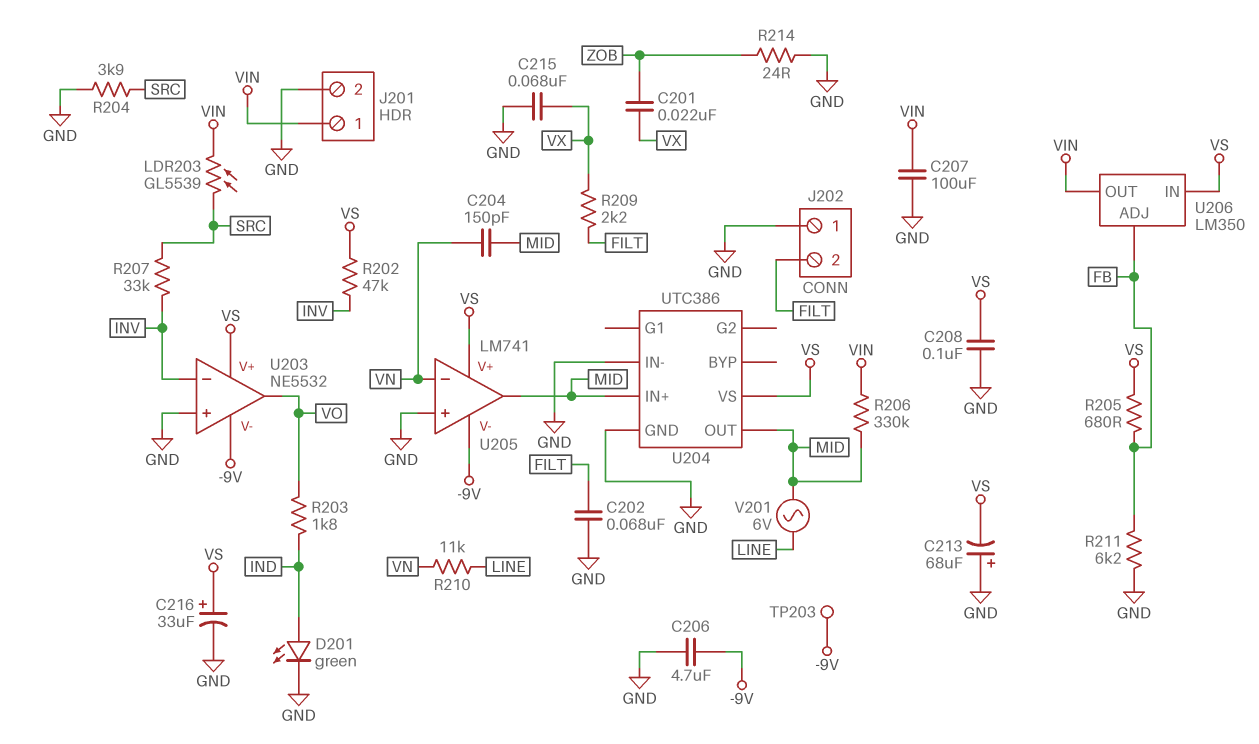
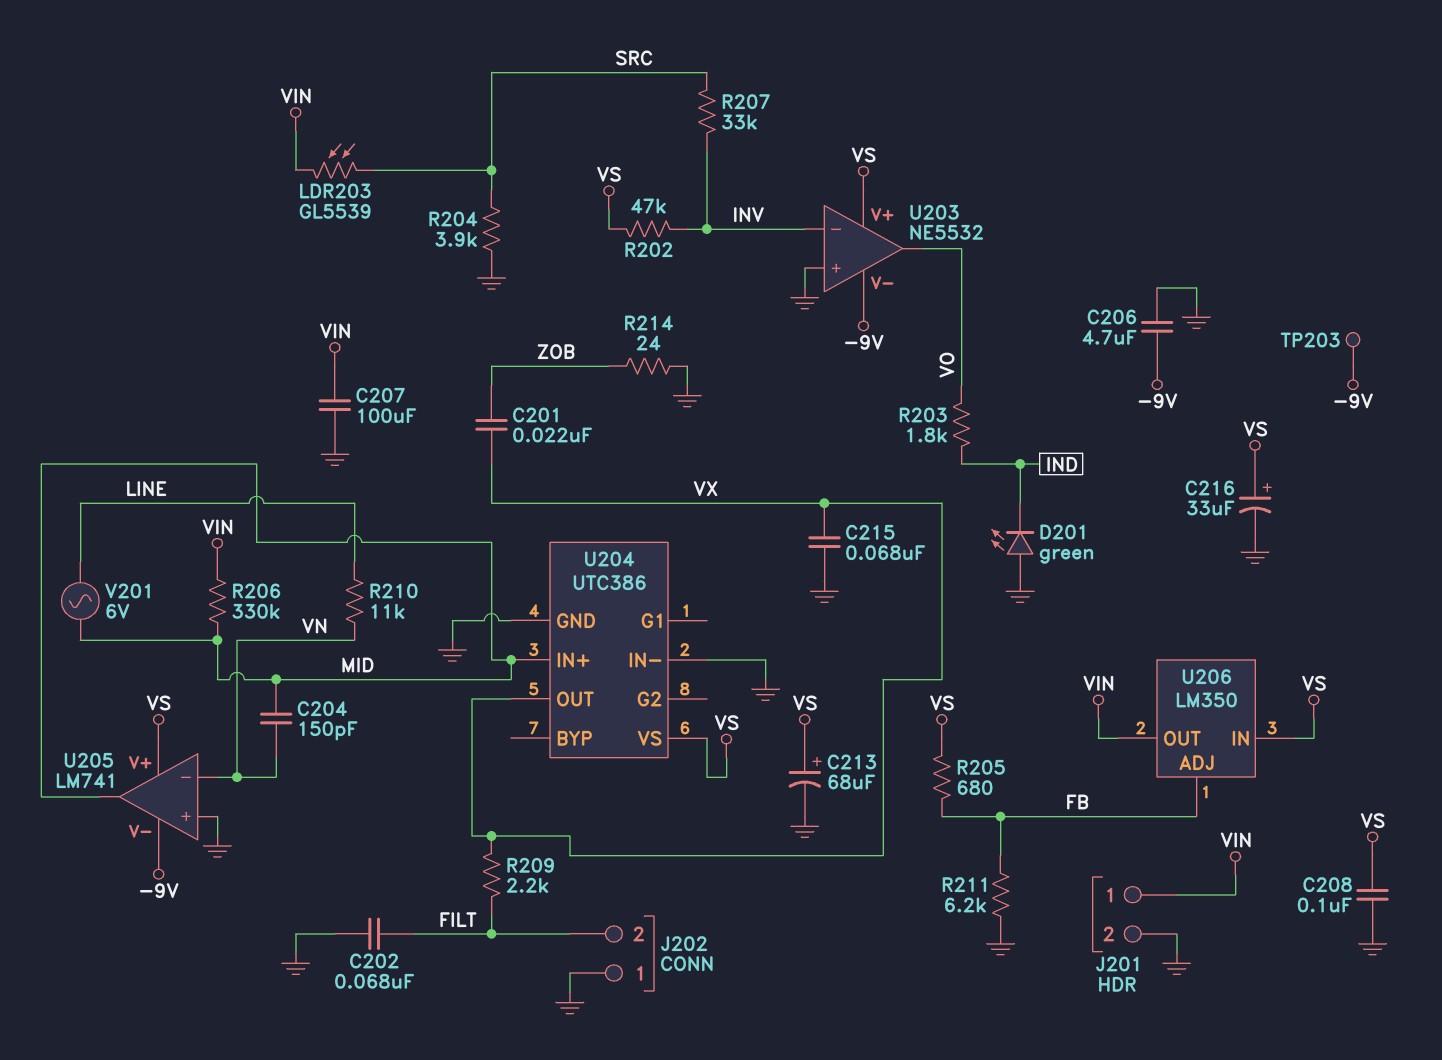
C213: 68uF (plus GND, minus VS) -> 68uF (plus VS, minus GND)
D201: LED green (A IND, K GND) -> LED green (A GND, K IND)
U204 pin OUT: MID -> VX

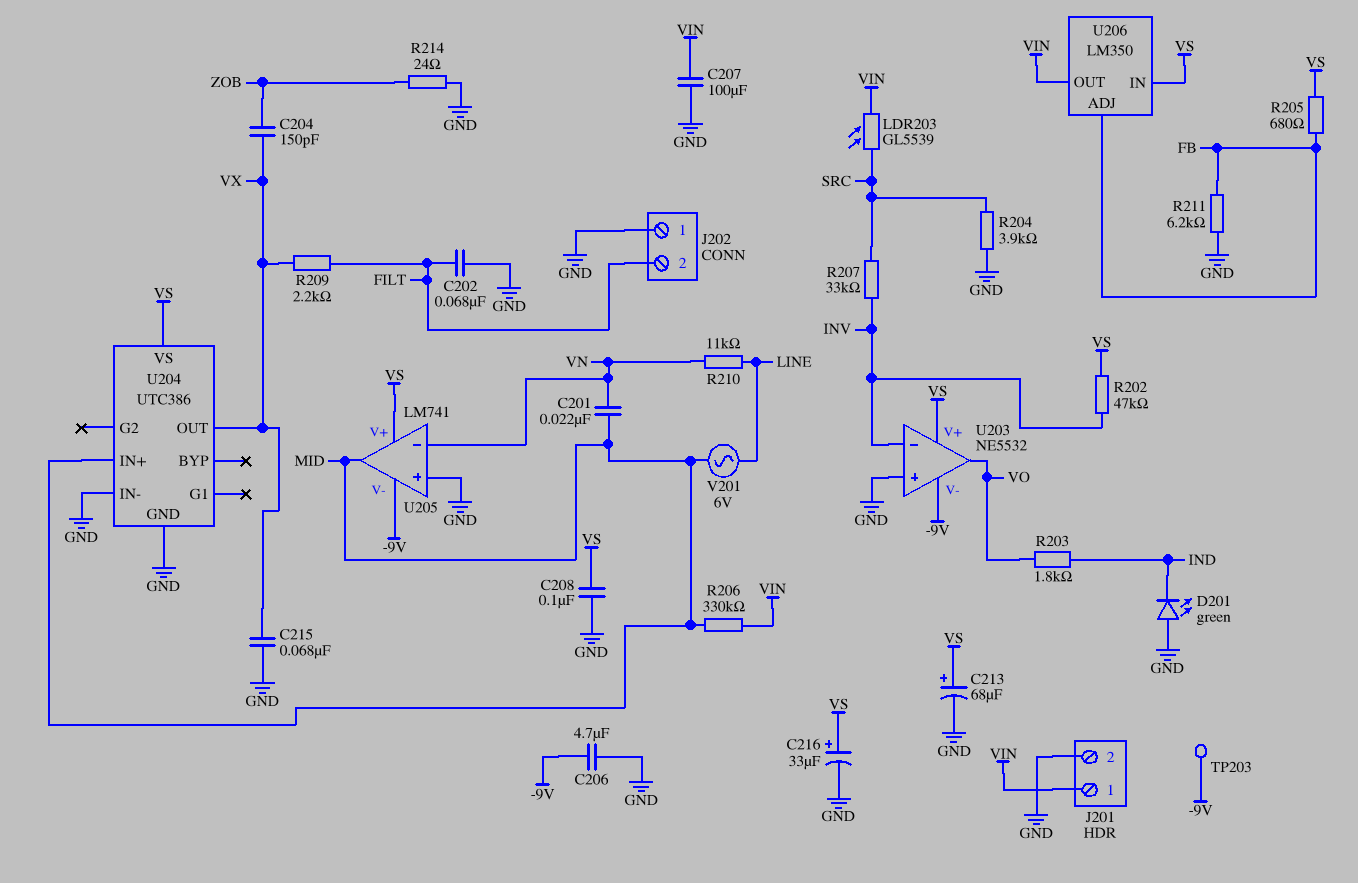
C201: 22nF (VX, ZOB) -> 22nF (MID, VN)
C204: 150pF (MID, VN) -> 150pF (VX, ZOB)

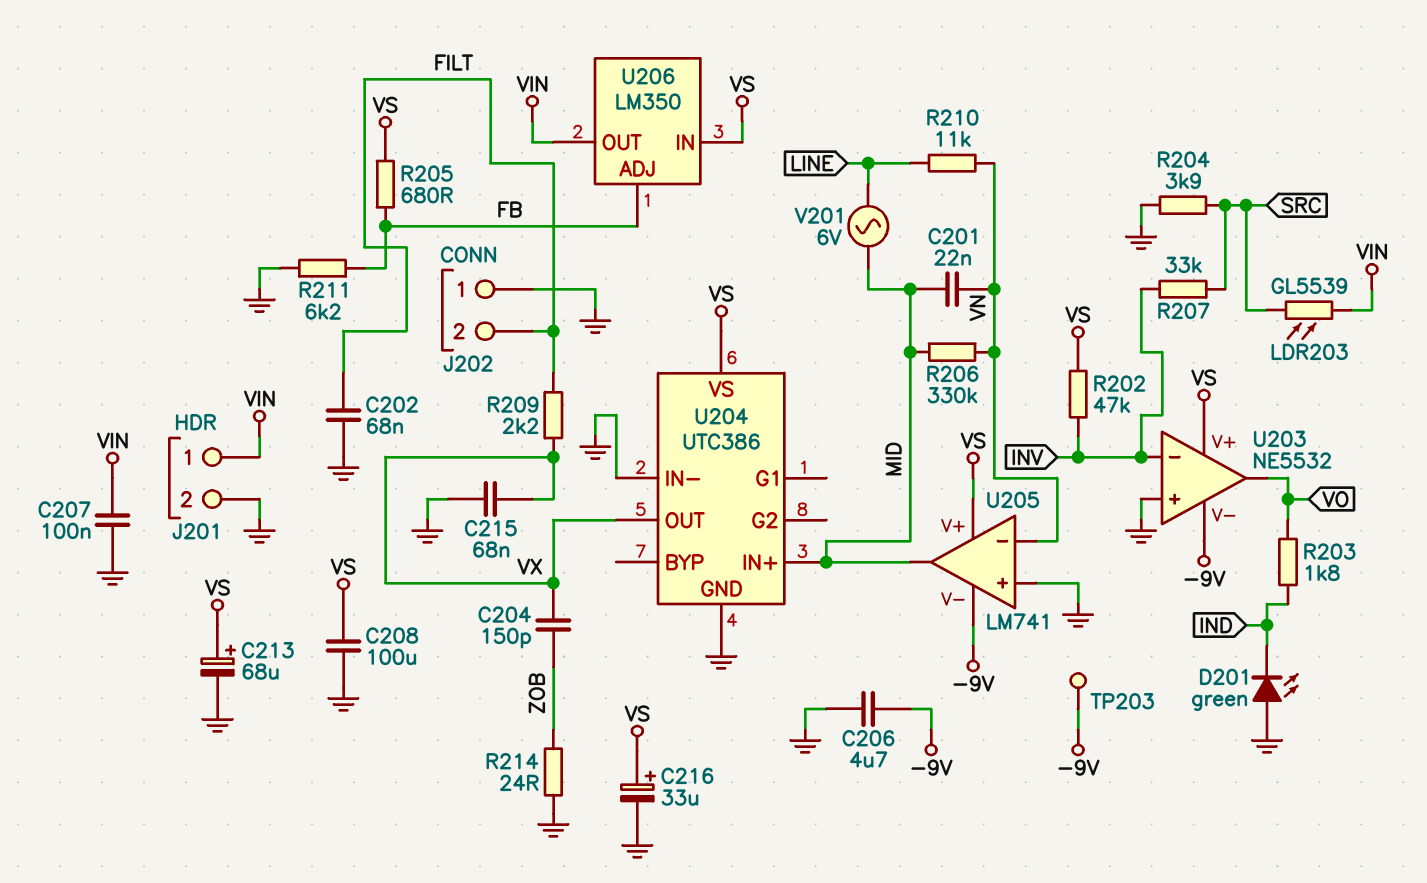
C207: 100uF (GND, VIN) -> 100nF (GND, VIN)
C208: 100nF (GND, VS) -> 100uF (GND, VS)
R206: 330k (MID, VIN) -> 330k (MID, VN)

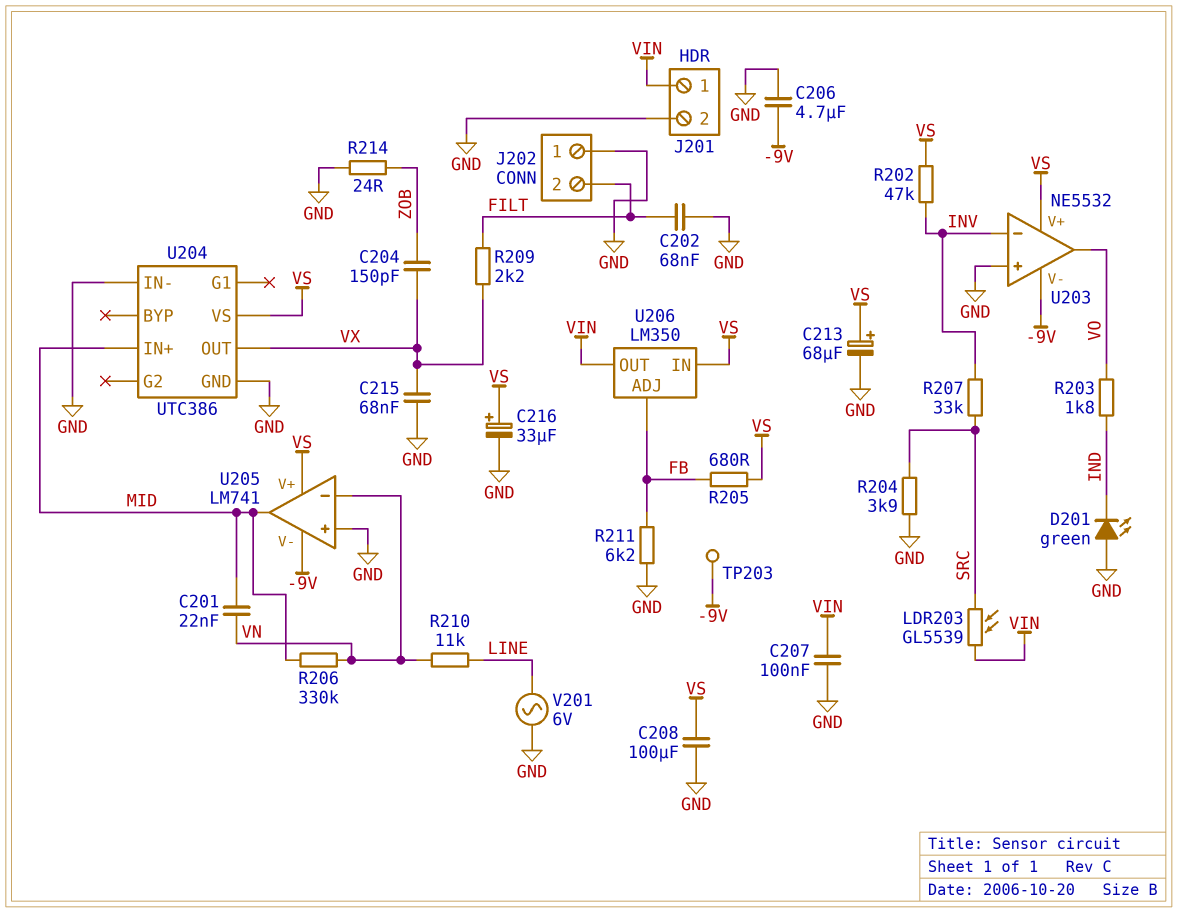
V201: AC 6V (LINE, MID) -> AC 6V (GND, LINE)

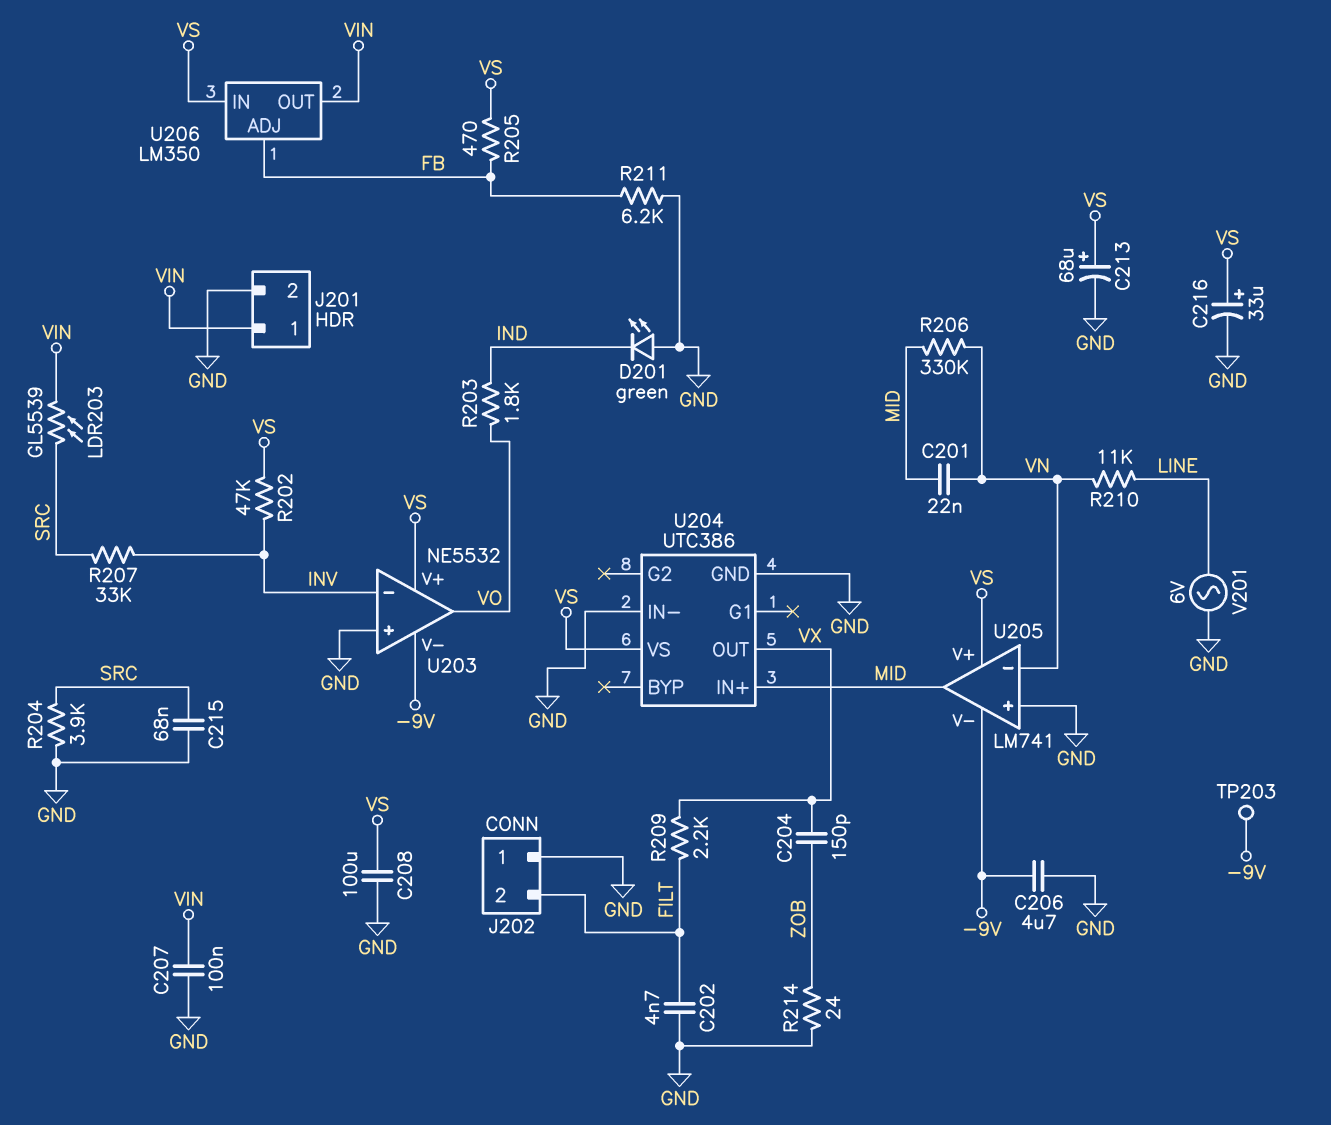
C202: 68nF (FILT, GND) -> 4.7nF (FILT, GND)
C215: 68nF (GND, VX) -> 68nF (GND, SRC)
R205: 680 (FB, VS) -> 470 (FB, VS)

